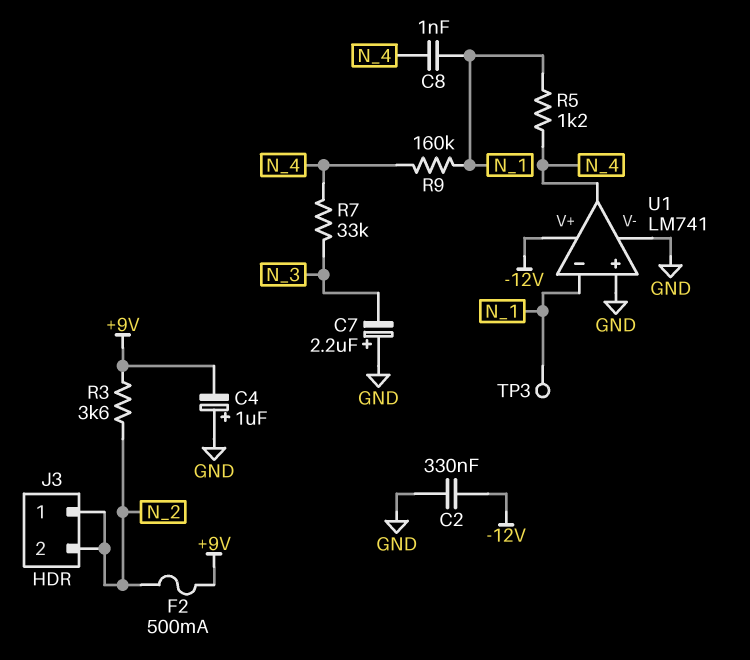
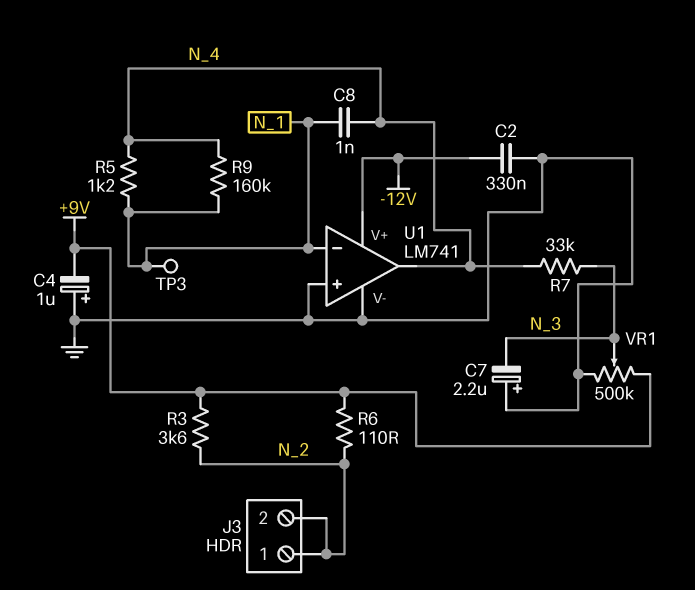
F2: 500mA (+9V, N_2) -> none
R6: none -> 110 (+9V, N_2)
VR1: none -> 500k (+9V, GND, wiper N_3)

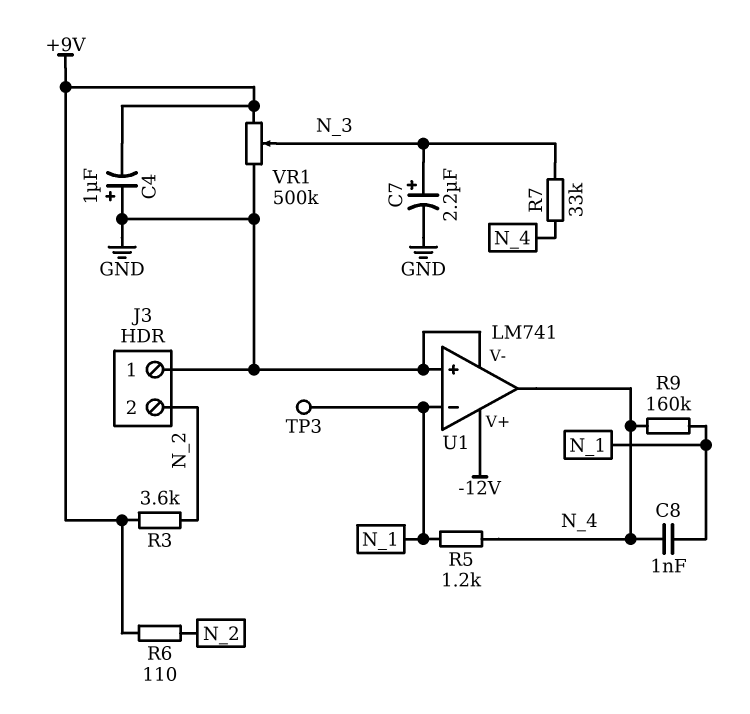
C2: 330nF (-12V, GND) -> none
C7: 2.2uF (plus GND, minus N_3) -> 2.2uF (plus N_3, minus GND)
J3 pin 1: N_2 -> GND

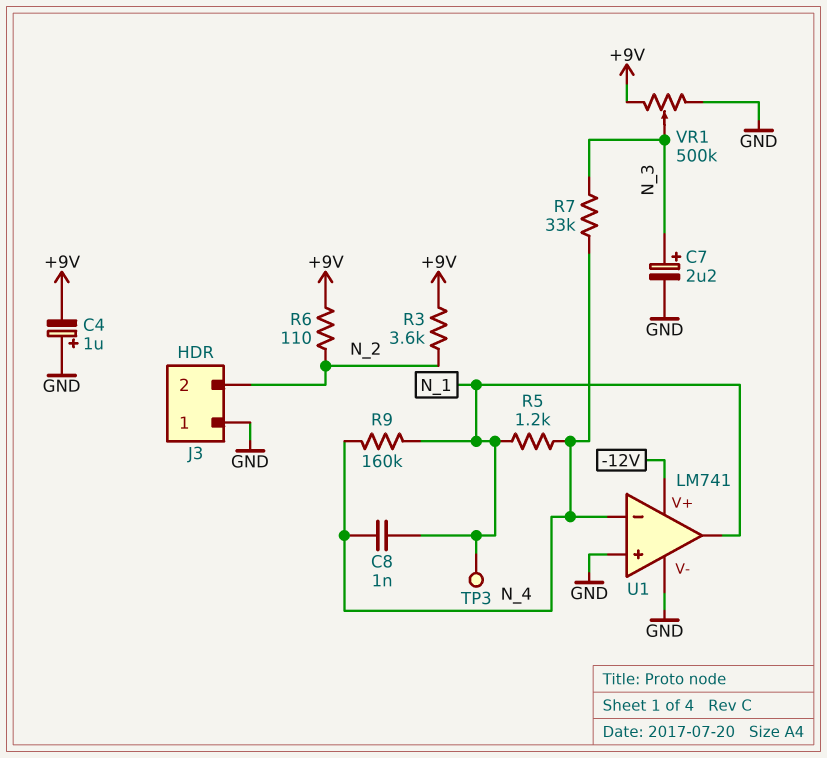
U1 pin in-: N_1 -> N_4
U1 pin out: N_4 -> N_1

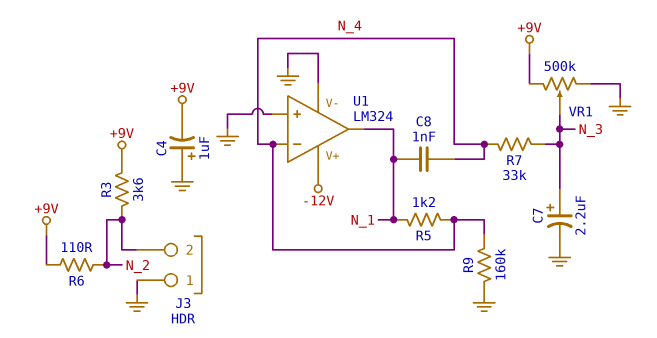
R9: 160k (N_1, N_4) -> 160k (GND, N_4)
TP3: test point (N_1) -> none
U1: LM741 -> LM324

